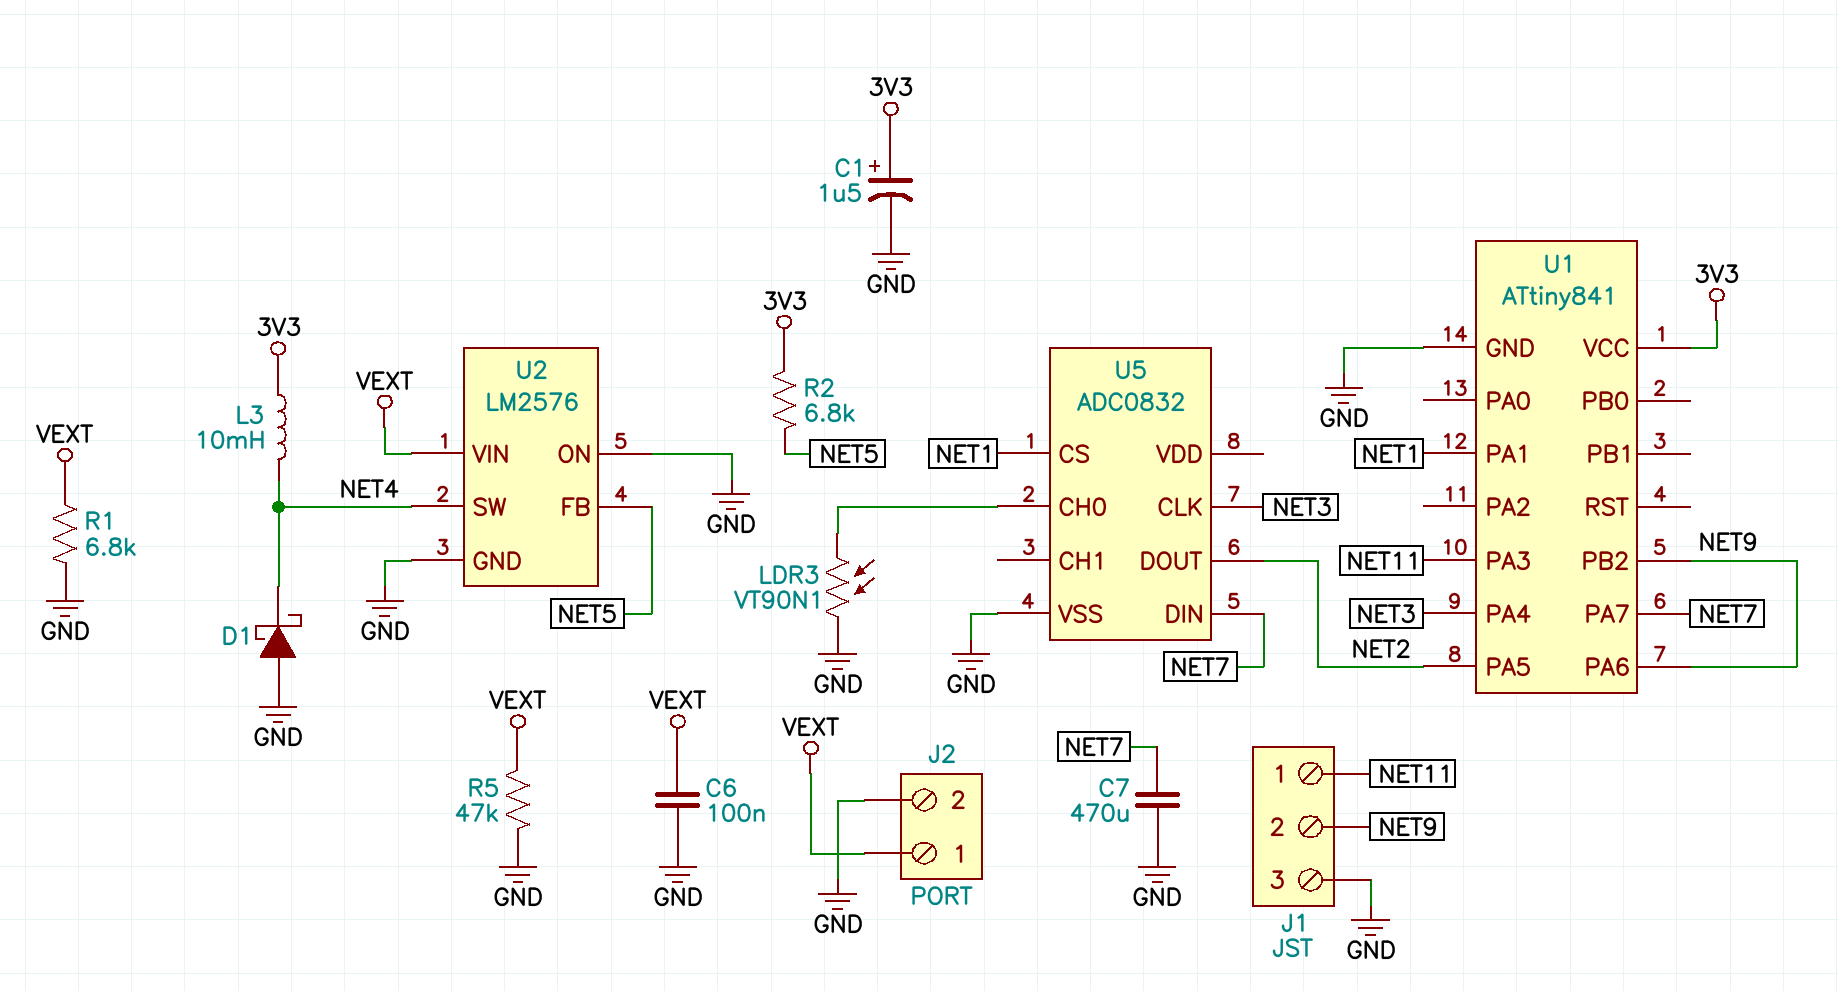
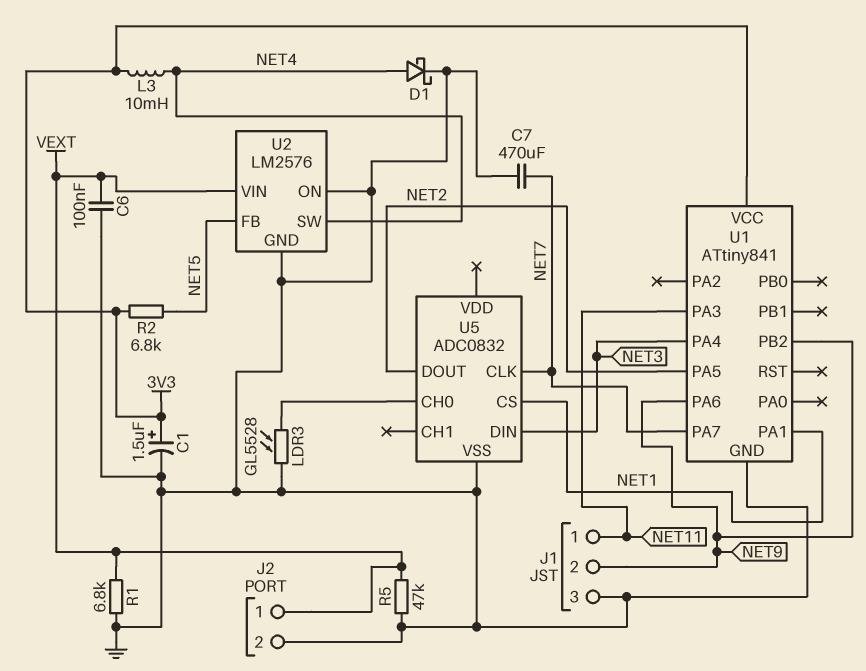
D1: schottky (A GND, K NET4) -> schottky (A NET4, K GND)
LDR3: VT90N1 (GND, U5/CH0) -> GL5528 (GND, U5/CH0)
U5 pin CLK: NET3 -> NET7
U5 pin DIN: NET7 -> NET3

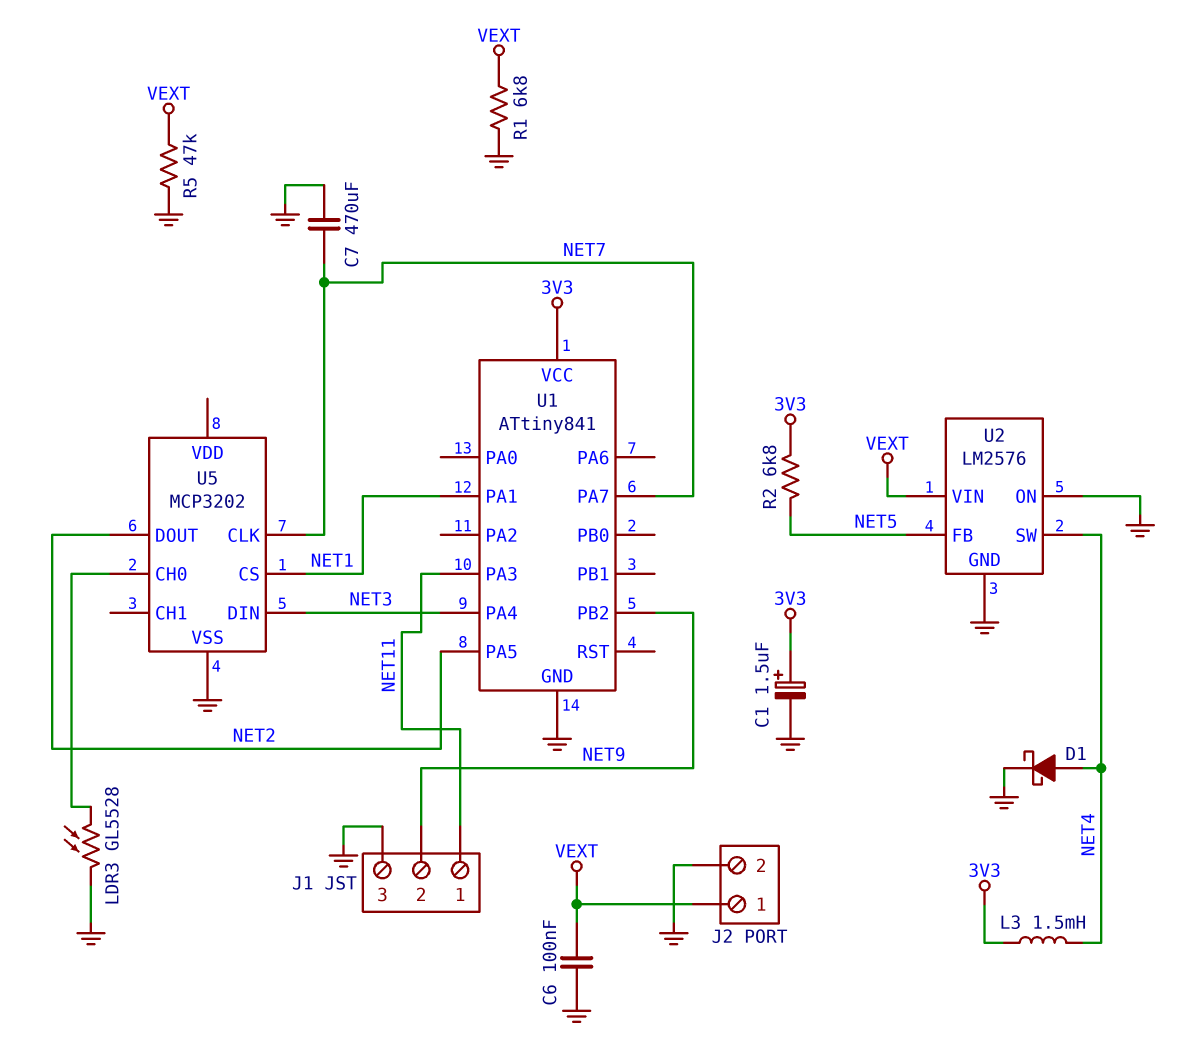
L3: 10mH (3V3, NET4) -> 1.5mH (3V3, NET4)
U1 pin PA6: NET9 -> none
U5: ADC0832 -> MCP3202

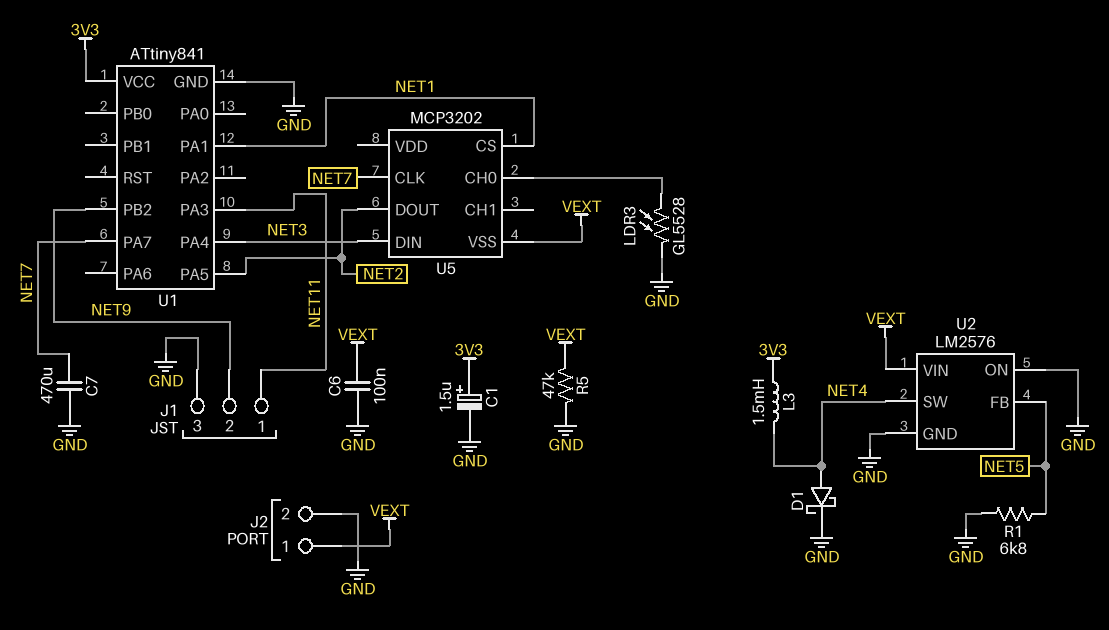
R1: 6.8k (GND, VEXT) -> 6.8k (GND, NET5)
R2: 6.8k (3V3, NET5) -> none
U5 pin VSS: GND -> VEXT

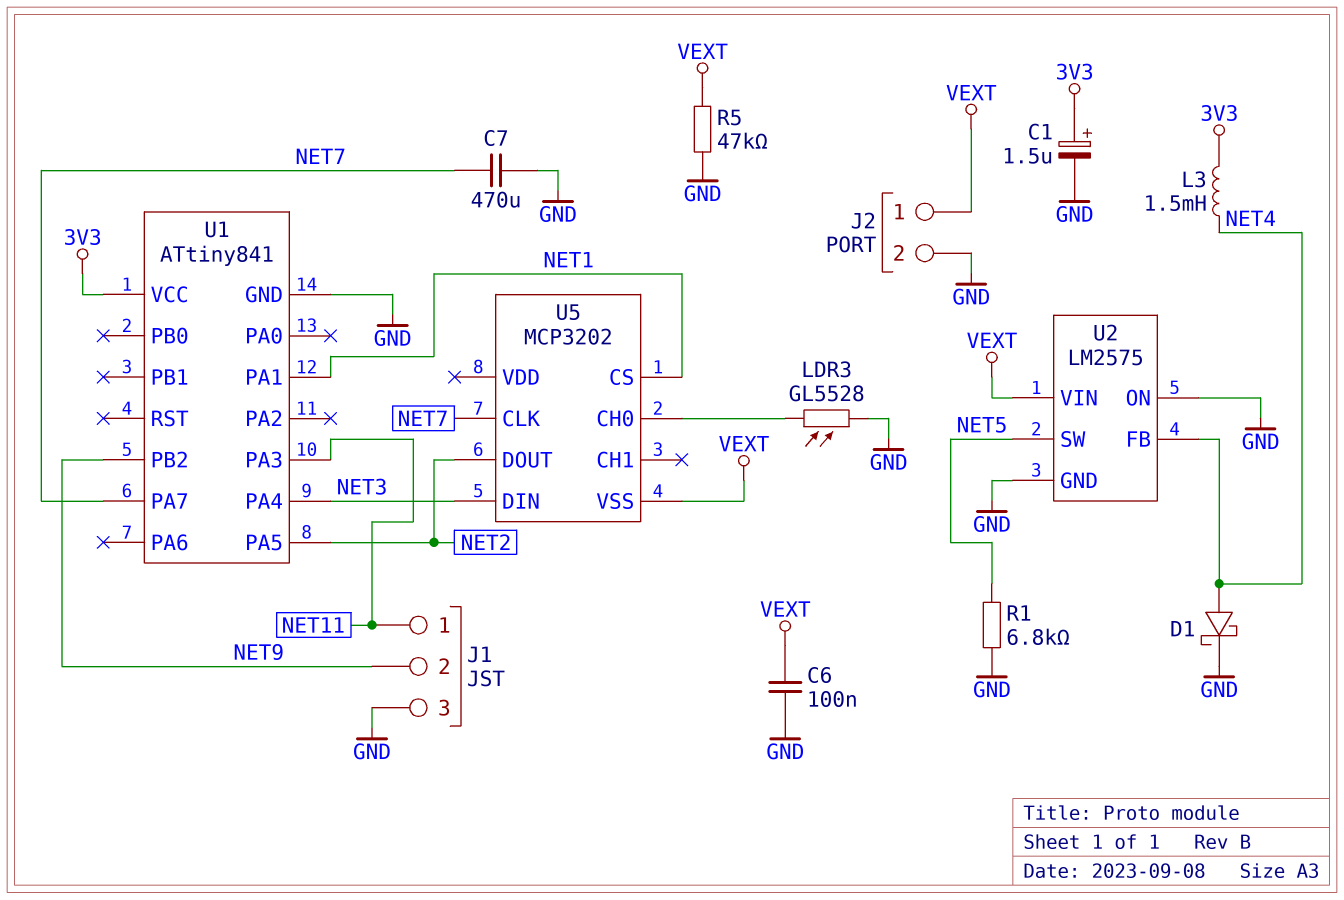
U2: LM2576 -> LM2575
U2 pin FB: NET5 -> NET4
U2 pin SW: NET4 -> NET5

